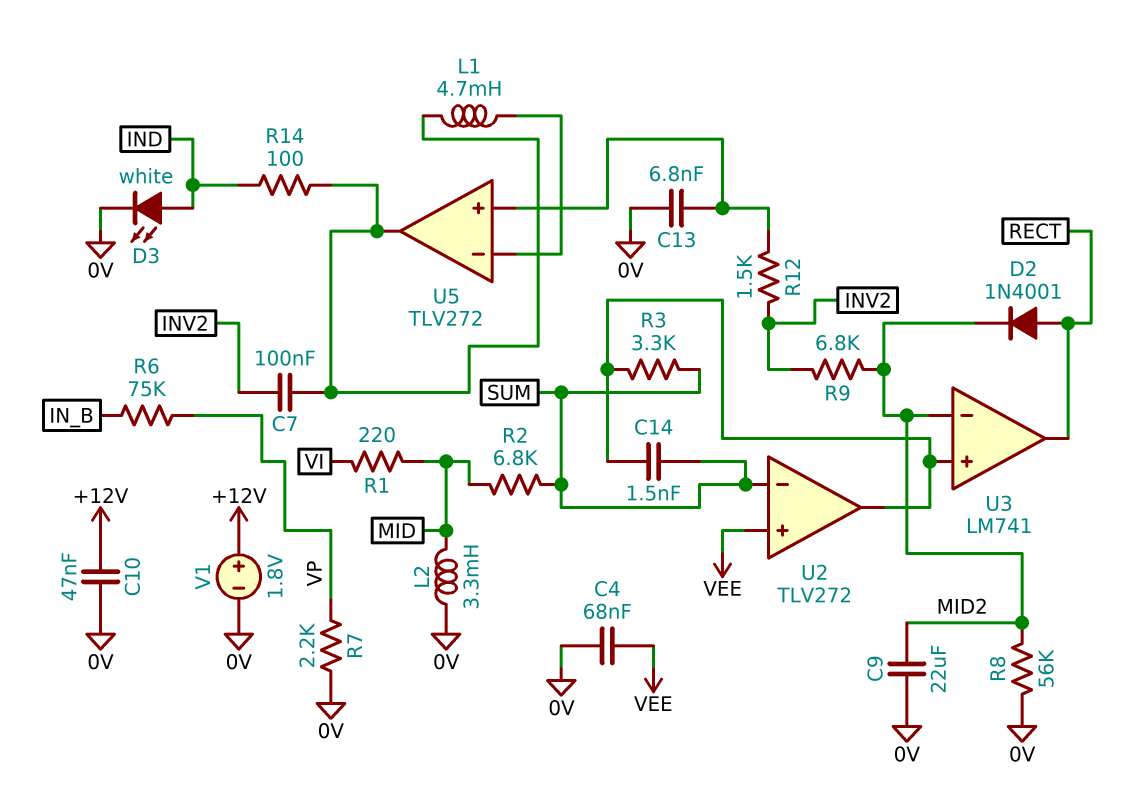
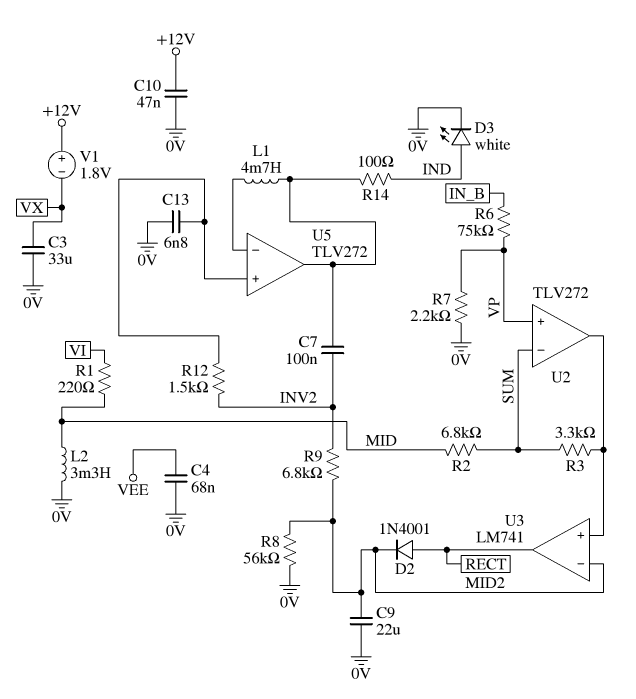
C3: none -> 33uF (0V, VX)
C14: 1.5nF (SUM, U2/out) -> none
U2 pin in+: VEE -> VP
V1: 1.8V (plus +12V, minus 0V) -> 1.8V (plus +12V, minus VX)

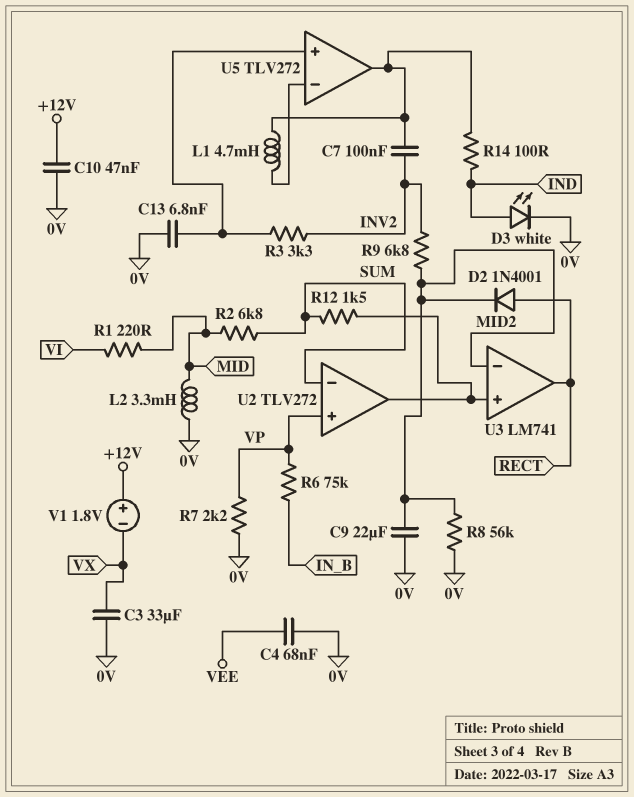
R3: 3.3k (SUM, U2/out) -> 3.3k (INV2, U5/in+)
R12: 1.5k (INV2, U5/in+) -> 1.5k (SUM, U2/out)

